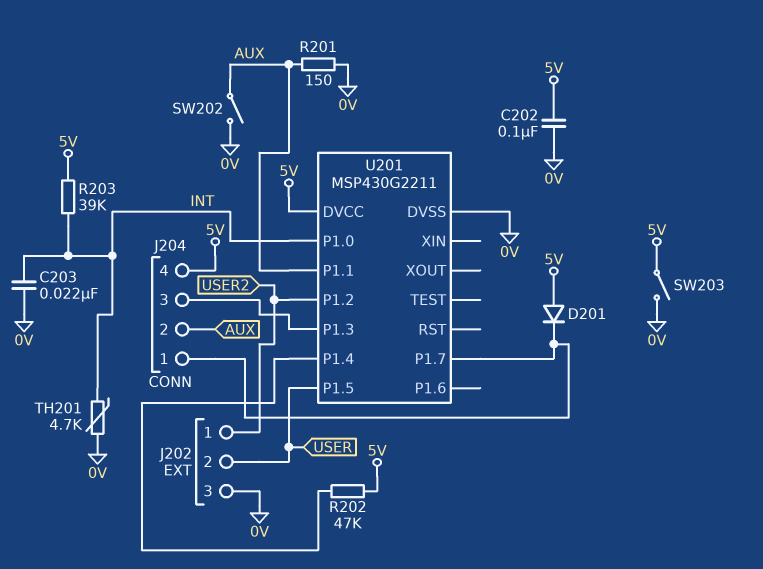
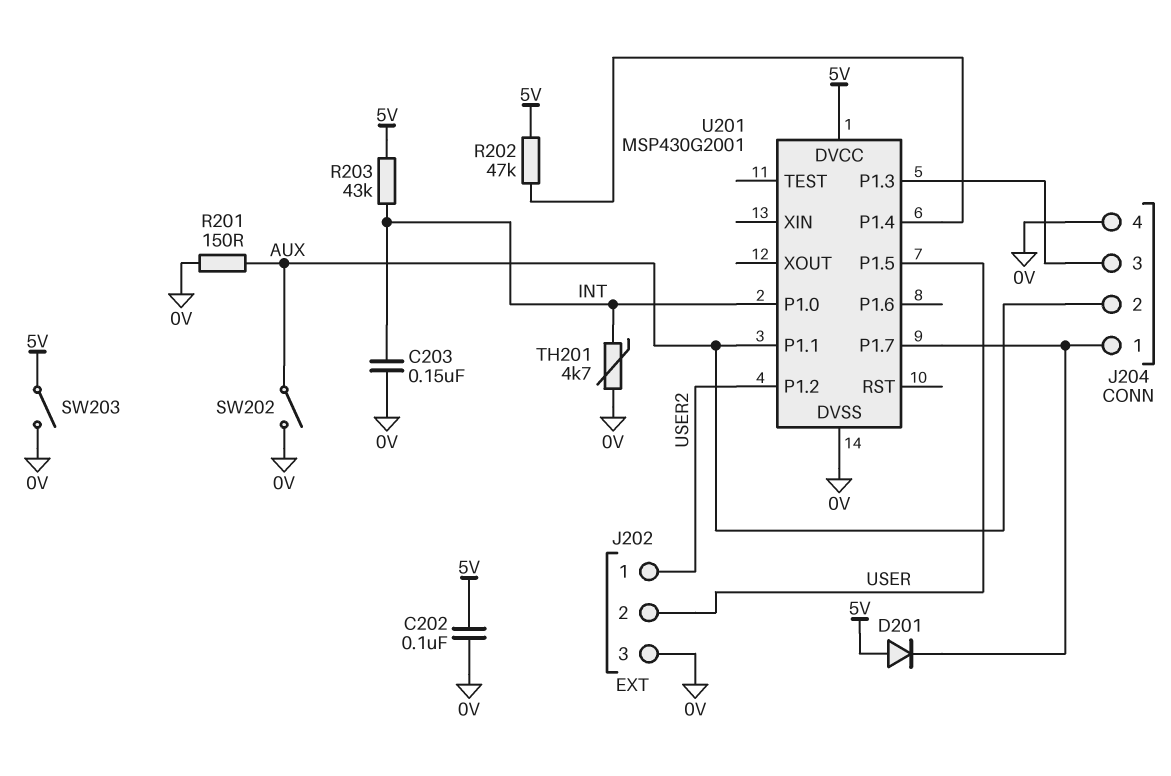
C203: 22nF (0V, INT) -> 150nF (0V, INT)
J204 pin 4: 5V -> 0V
R203: 39k (5V, INT) -> 43k (5V, INT)
U201: MSP430G2211 -> MSP430G2001

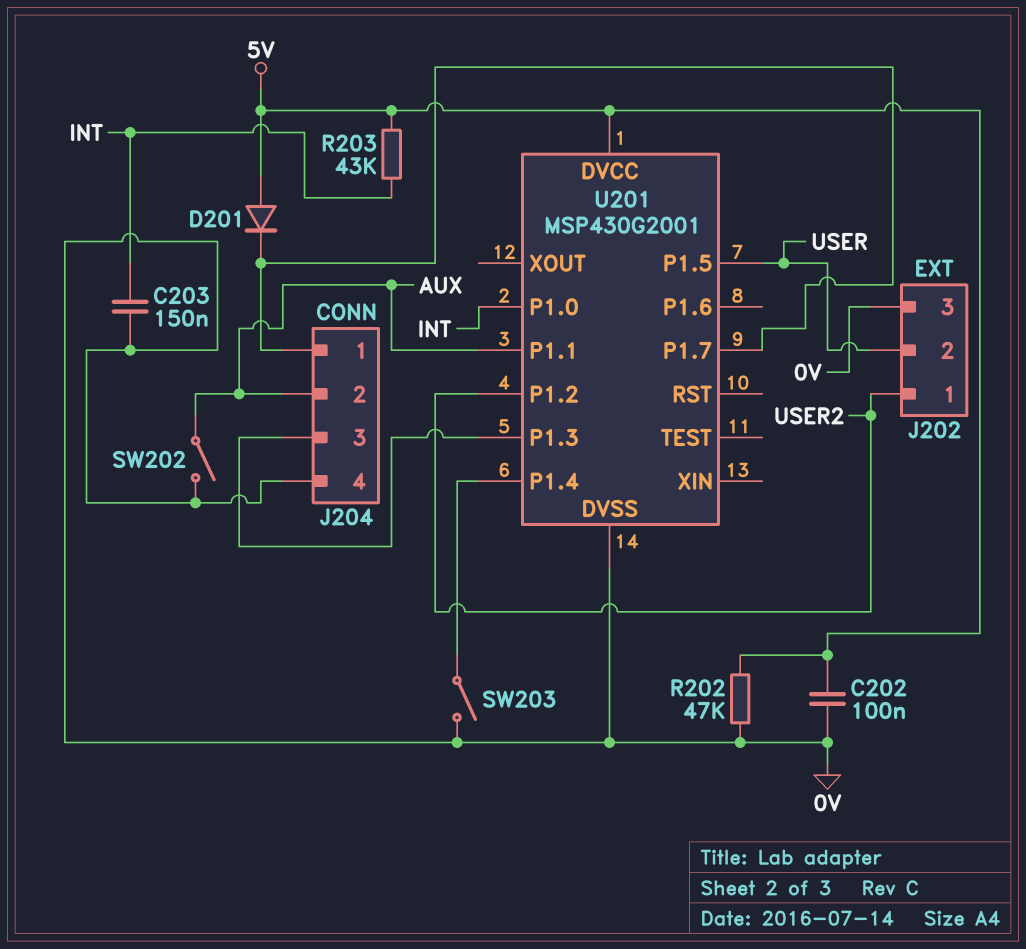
R201: 150 (0V, AUX) -> none
R202: 47k (5V, U201/P1.4) -> 47k (0V, 5V)
SW203: switch (0V, 5V) -> switch (0V, U201/P1.4)
TH201: 4.7k (0V, INT) -> none

